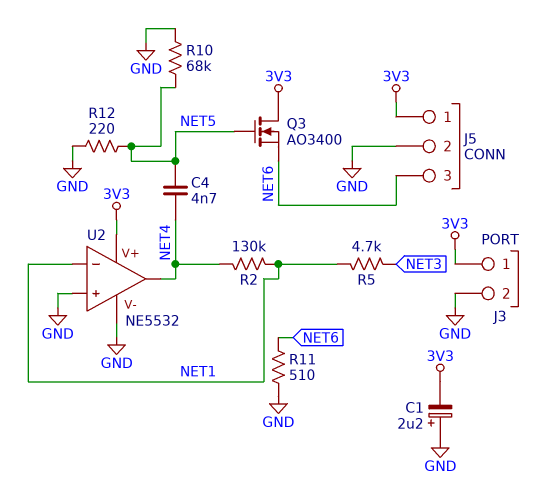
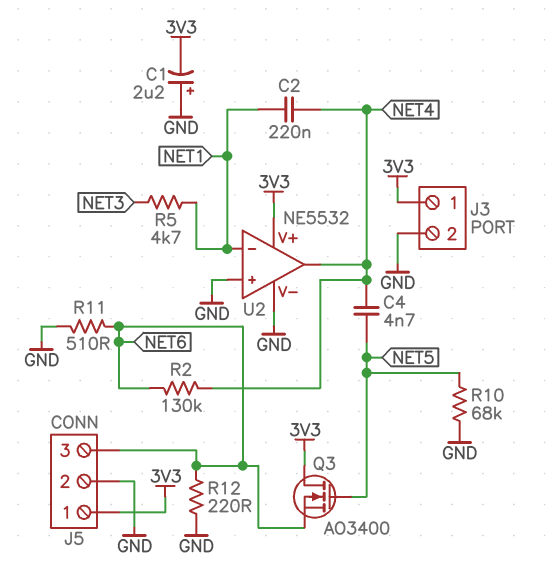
C2: none -> 220nF (NET1, NET4)
R2: 130k (NET1, NET4) -> 130k (NET4, NET6)
R12: 220 (GND, NET5) -> 220 (GND, NET6)

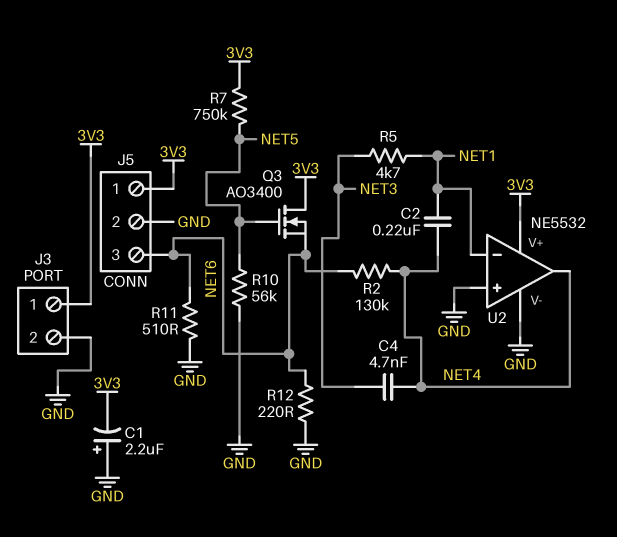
C4: 4.7nF (NET4, NET5) -> 4.7nF (NET3, NET4)
R7: none -> 750k (3V3, NET5)
R10: 68k (GND, NET5) -> 56k (GND, NET5)

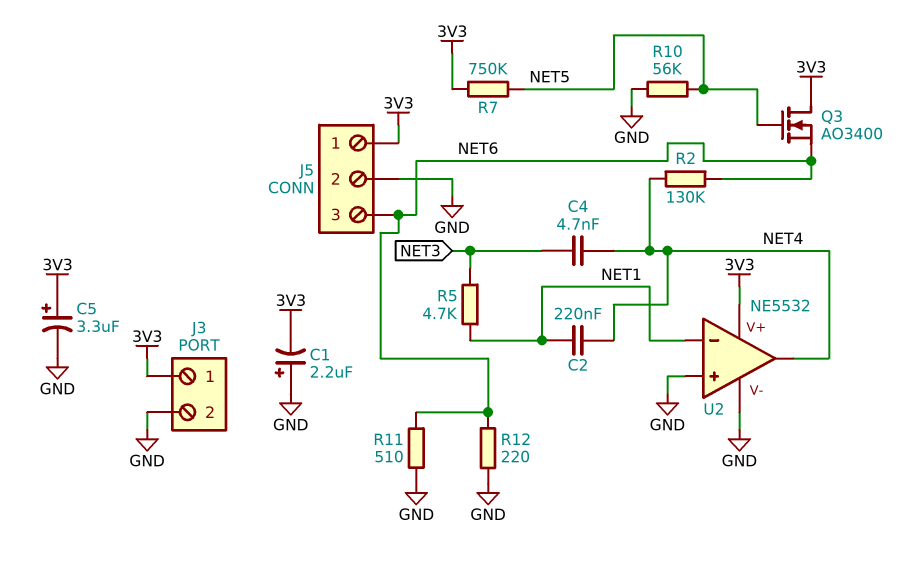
C5: none -> 3.3uF (plus 3V3, minus GND)

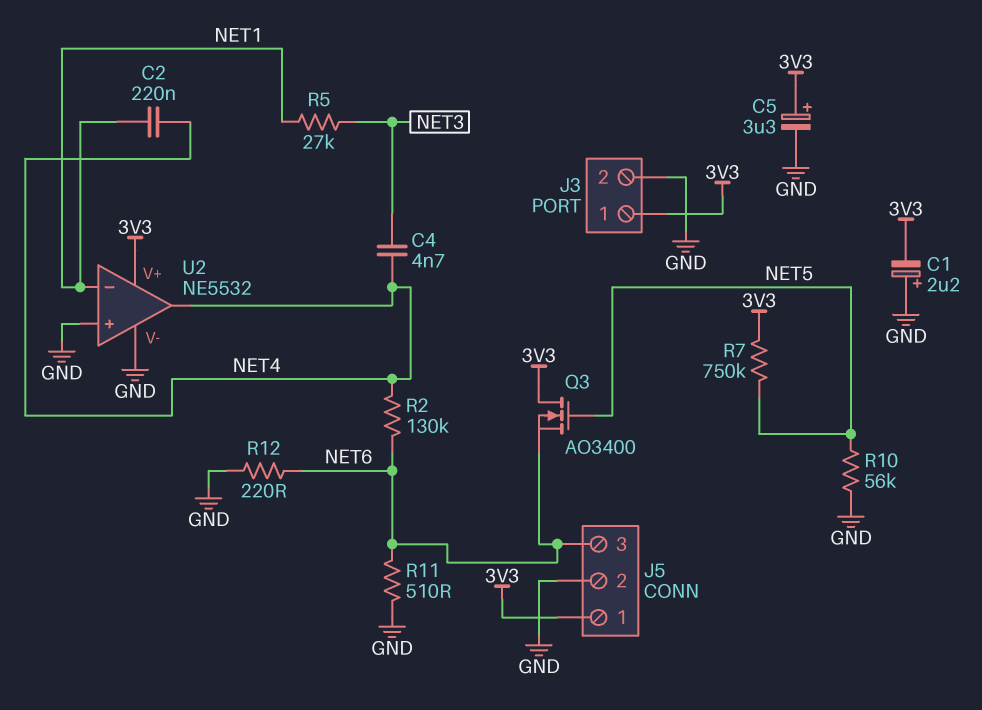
R5: 4.7k (NET1, NET3) -> 27k (NET1, NET3)

